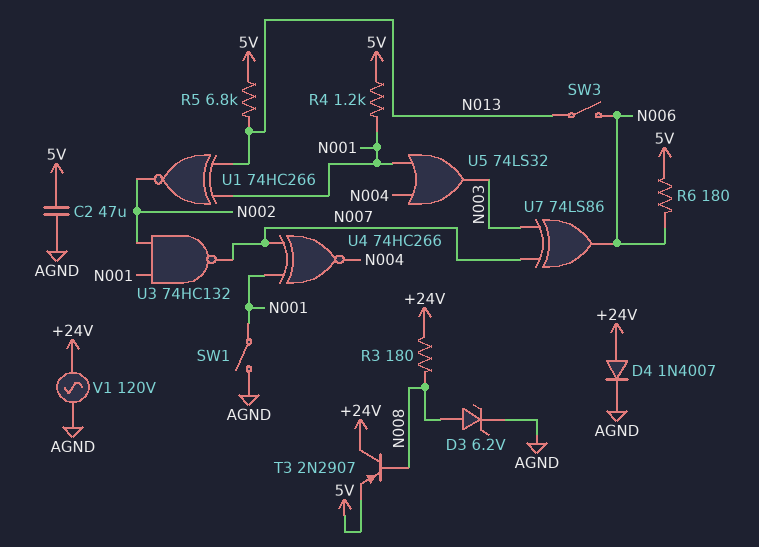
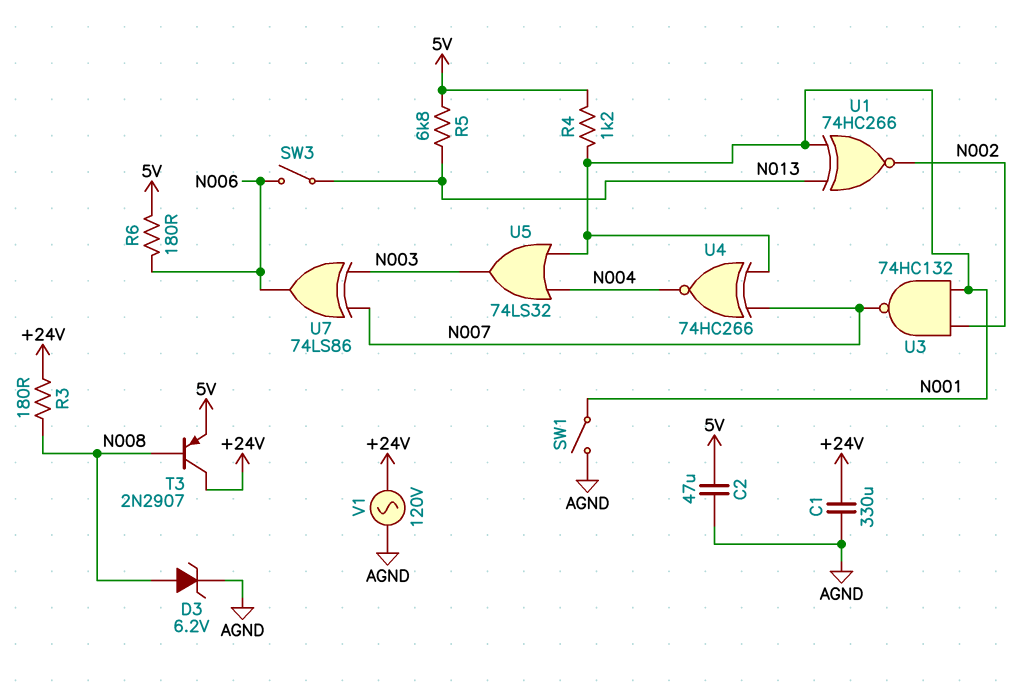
C1: none -> 330uF (+24V, AGND)
D4: diode 1N4007 (A +24V, K AGND) -> none

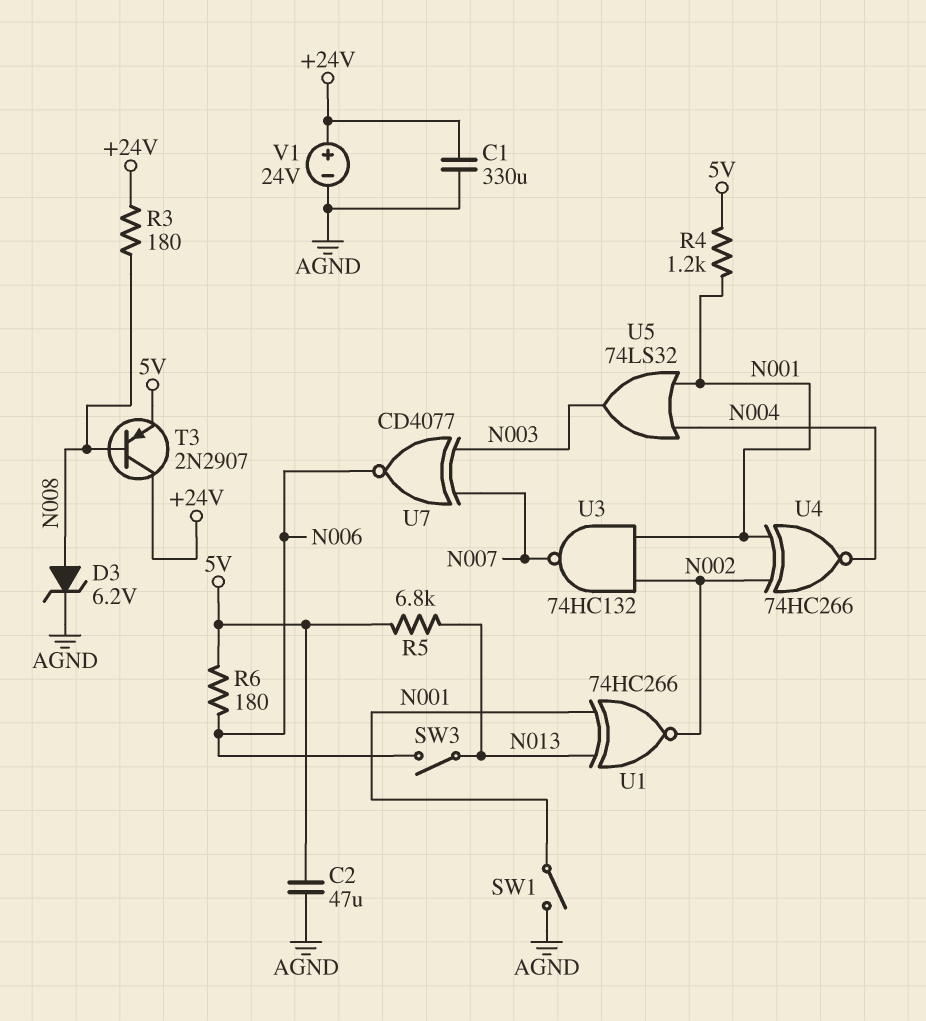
U4: XNOR 74HC266 (in N001, in N007, out N004) -> XNOR 74HC266 (in N001, in N002, out N004)
U7: XOR 74LS86 (in N003, in N007, out N006) -> XNOR CD4077 (in N003, in N007, out N006)
V1: AC 120V (+24V, AGND) -> 24V (plus +24V, minus AGND)

